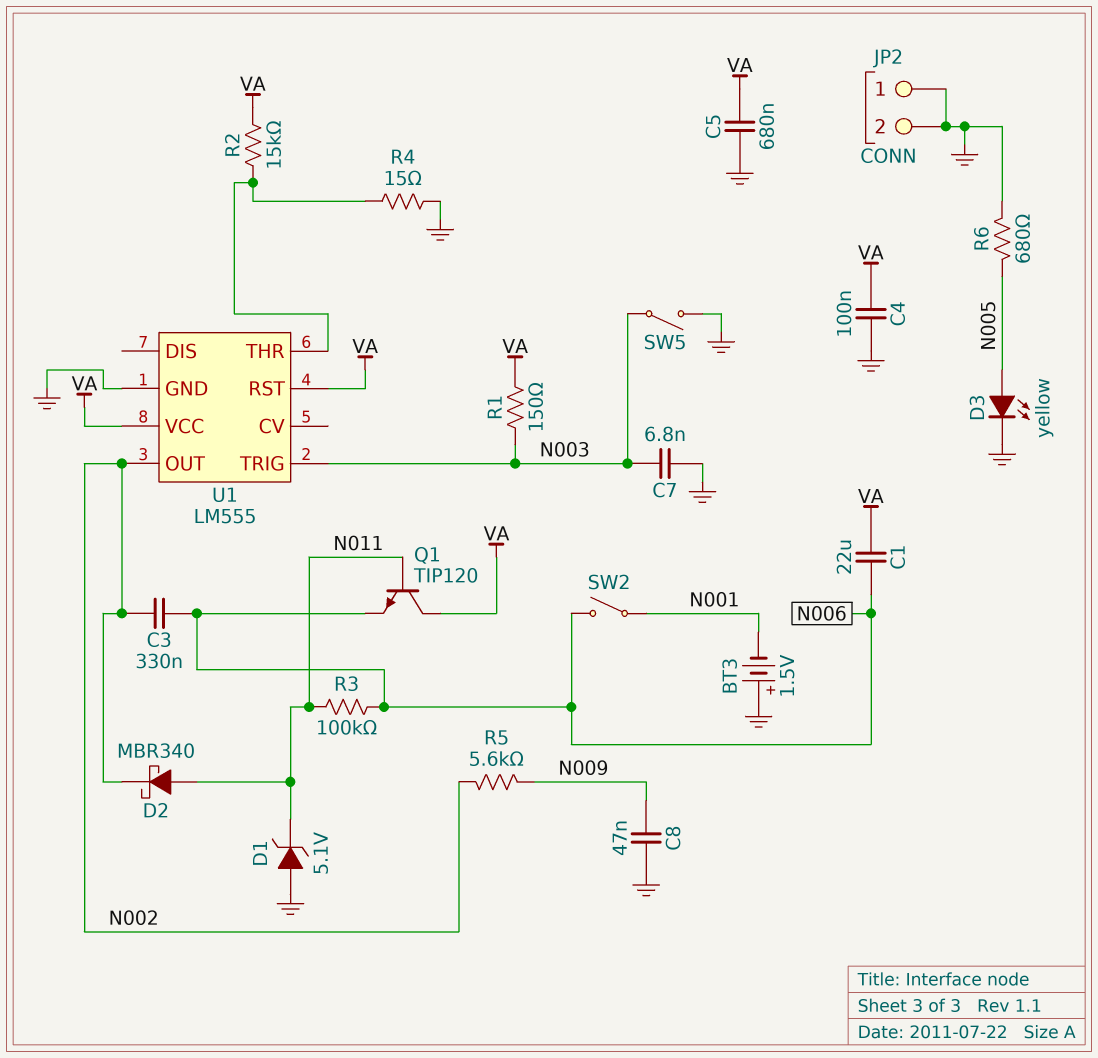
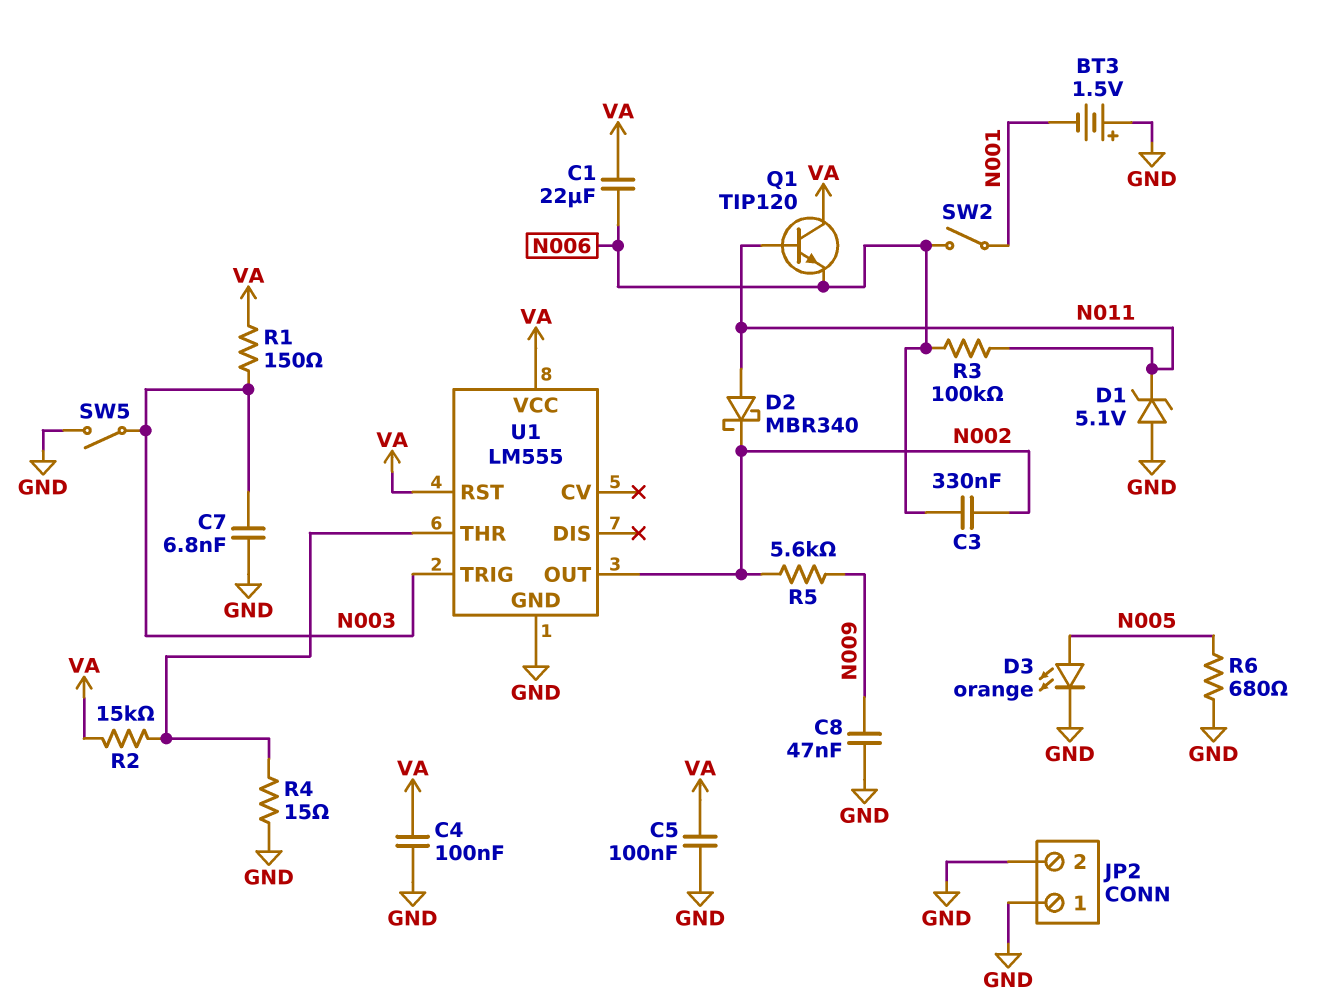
C5: 680nF (GND, VA) -> 100nF (GND, VA)
D3: LED yellow (A N005, K GND) -> LED orange (A N005, K GND)

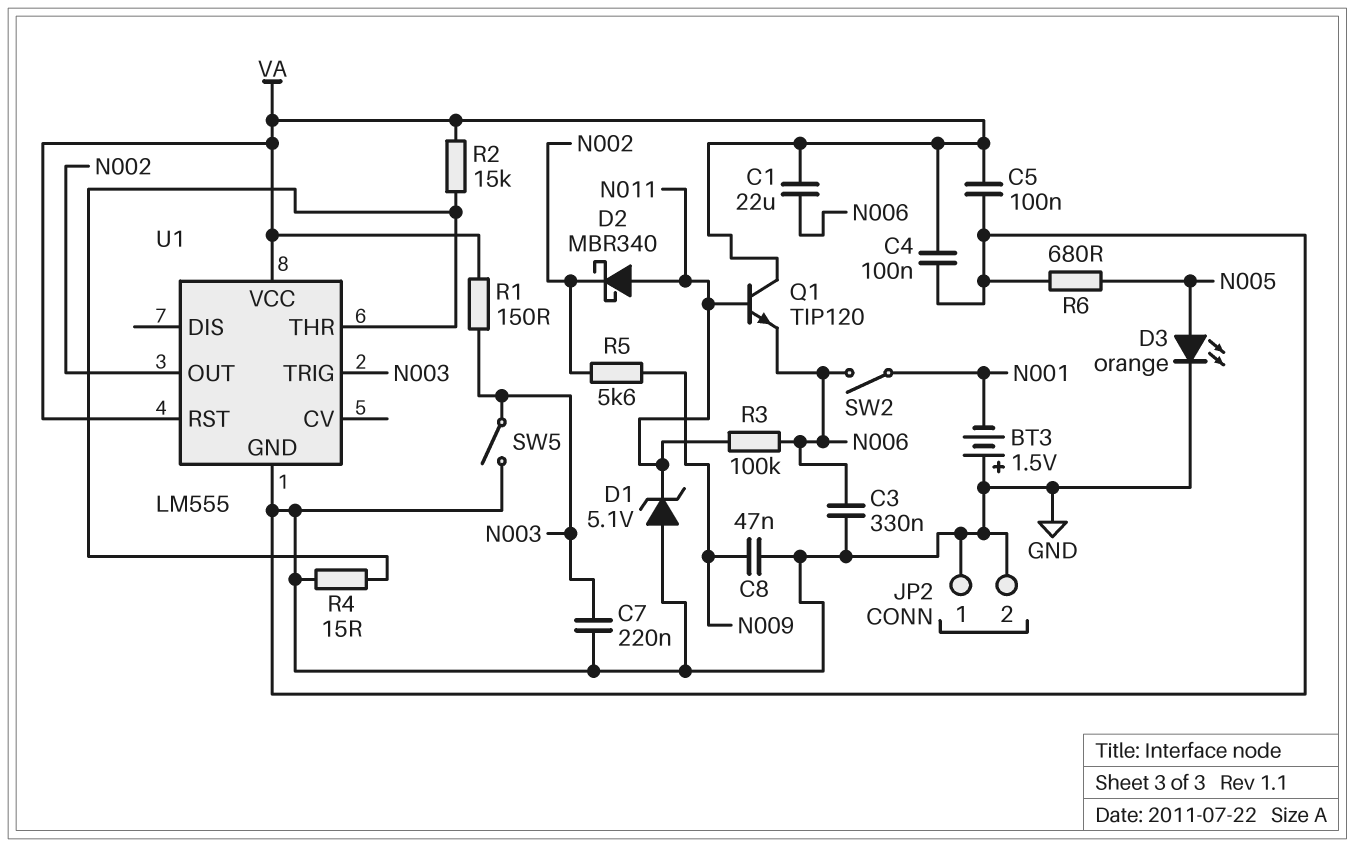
C3: 330nF (N002, N006) -> 330nF (GND, N006)
C7: 6.8nF (GND, N003) -> 220nF (GND, N003)

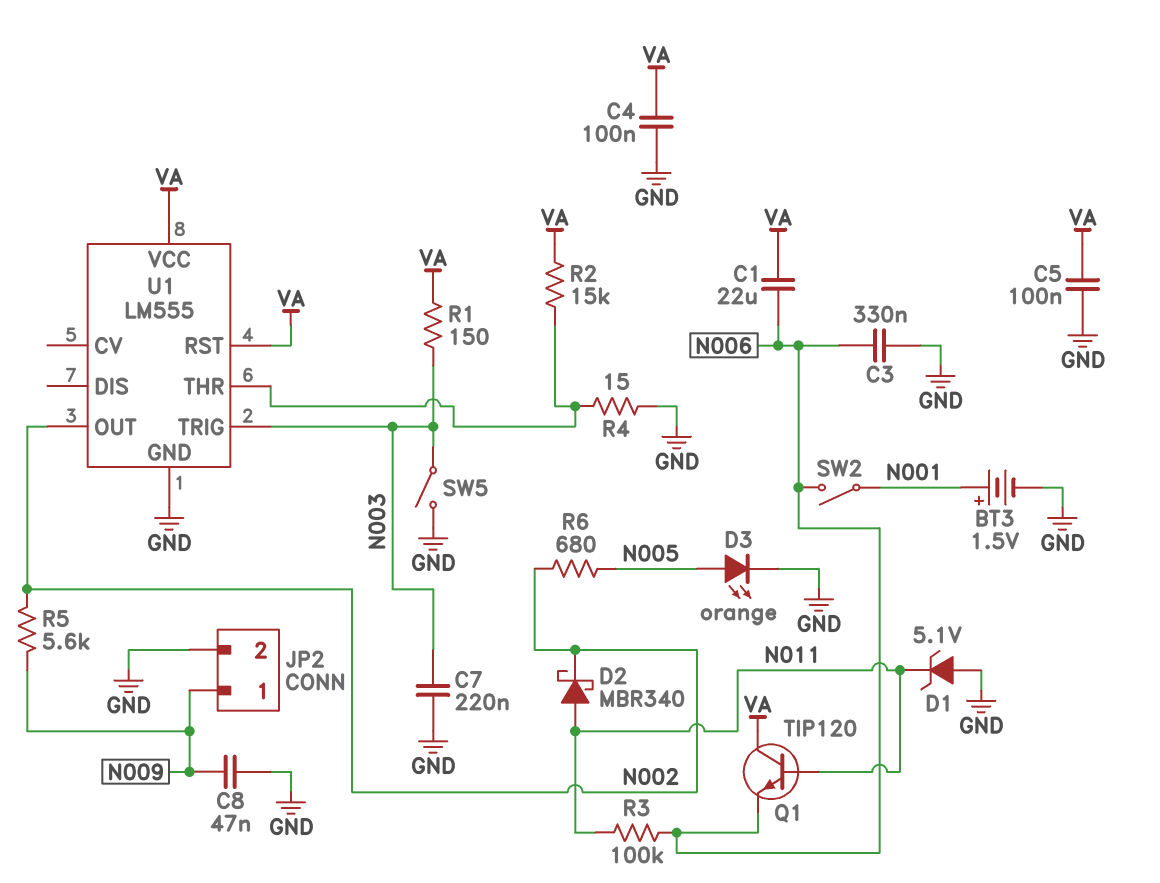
BT3: 1.5V (plus GND, minus N001) -> 1.5V (plus N001, minus GND)
JP2 pin 1: GND -> N009
R6: 680 (GND, N005) -> 680 (N002, N005)

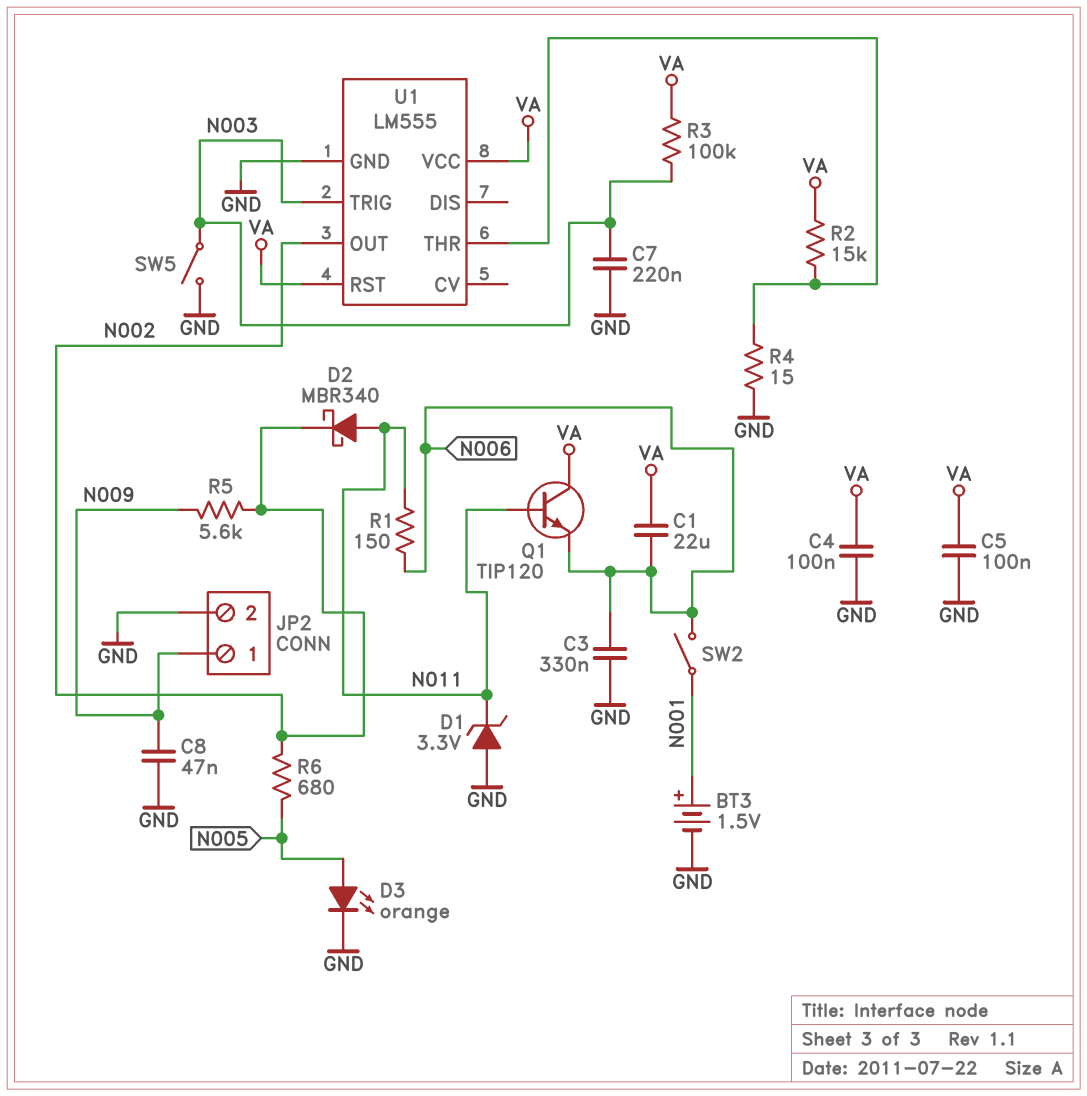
D1: zener 5.1V (A GND, K N011) -> zener 3.3V (A GND, K N011)
R1: 150 (N003, VA) -> 150 (N006, N011)
R3: 100k (N006, N011) -> 100k (N003, VA)

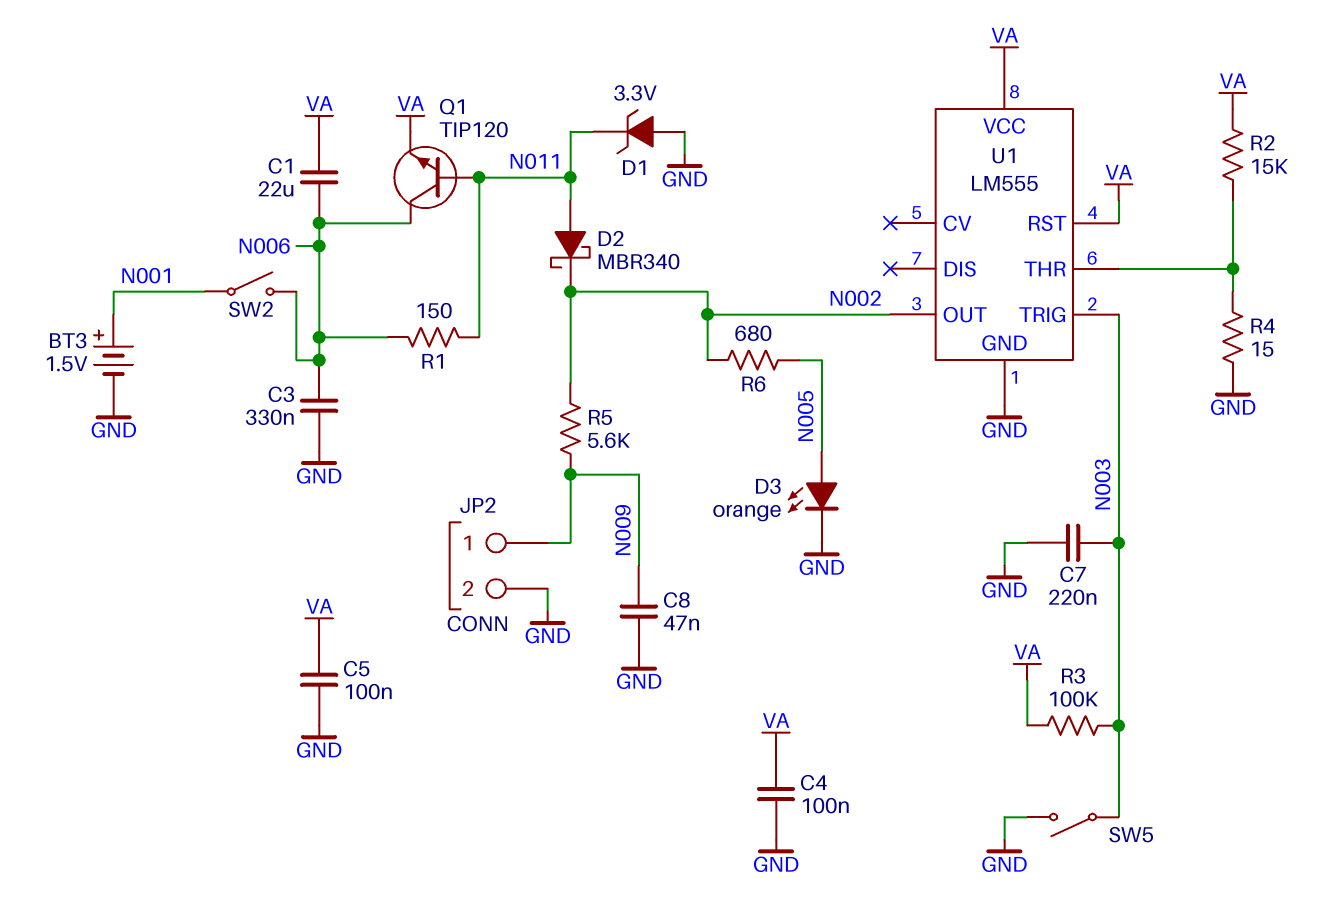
Q1: NPN TIP120 (B N011, C VA, E N006) -> NPN TIP120 (B N011, C N006, E VA)

